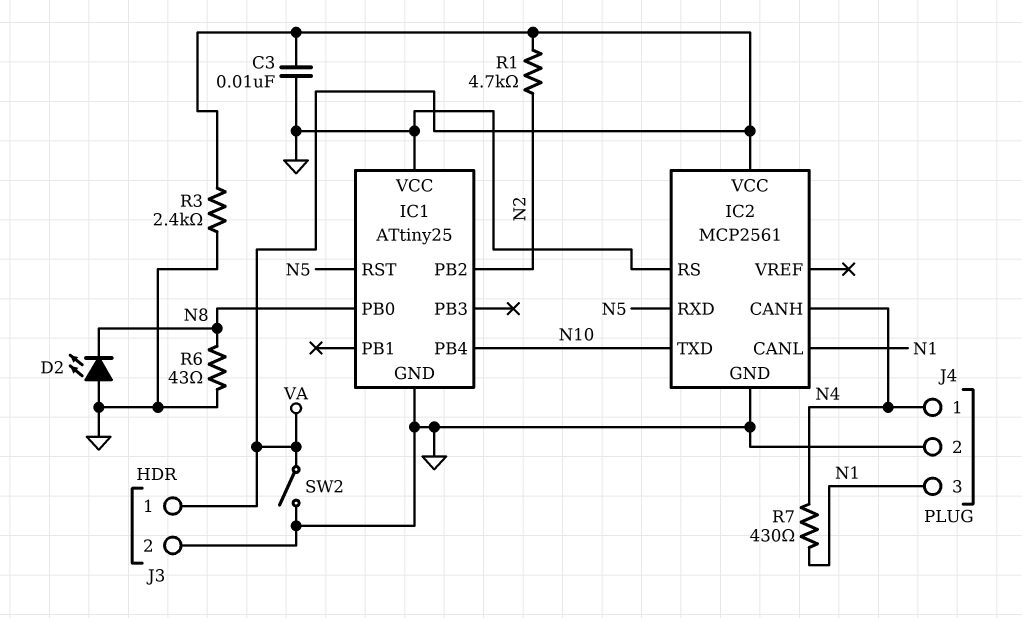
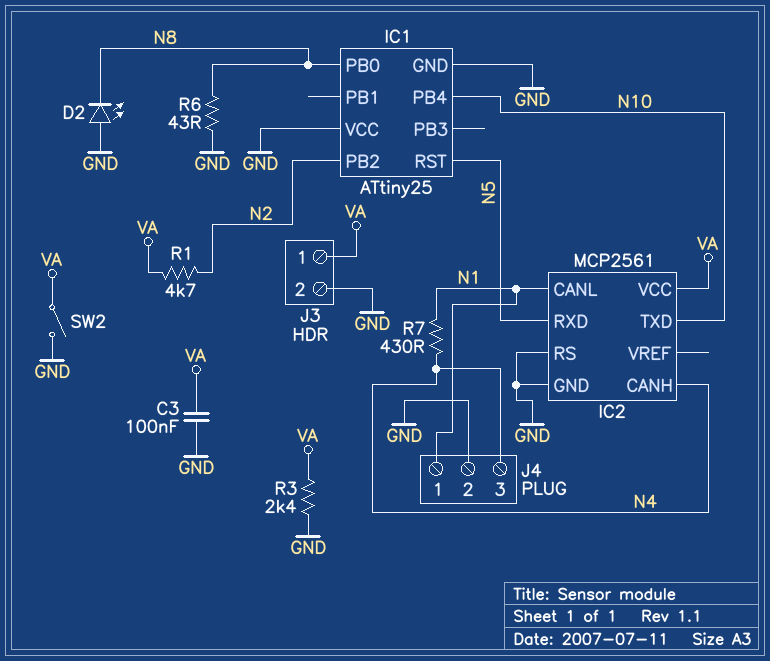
C3: 10nF (GND, VA) -> 100nF (GND, VA)
J4 pin 1: N4 -> N1
J4 pin 3: N1 -> N4

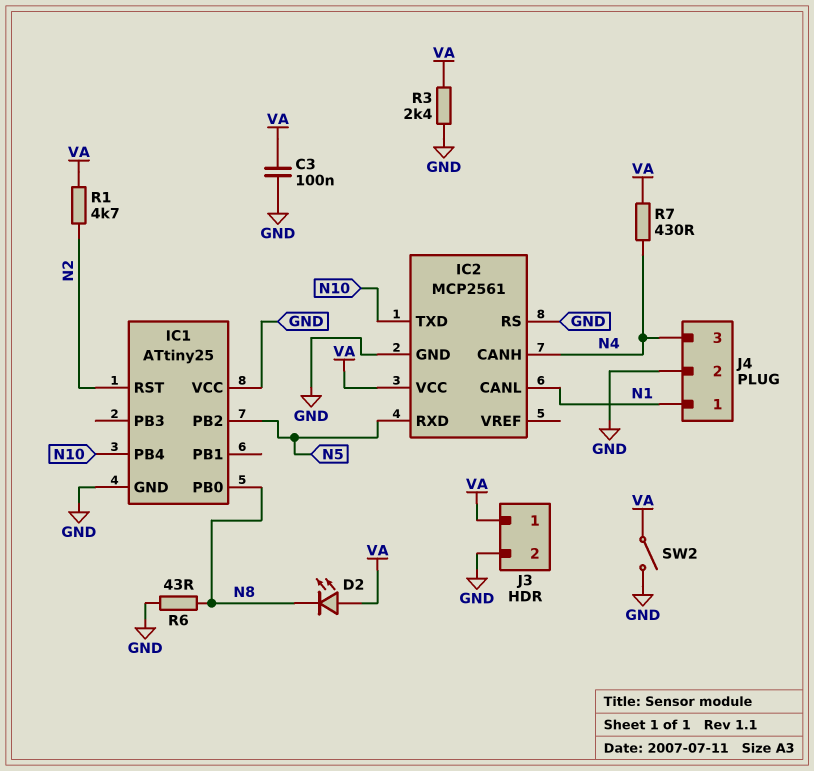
D2: LED (A GND, K N8) -> LED (A VA, K N8)
IC1 pin PB2: N2 -> N5
IC1 pin RST: N5 -> N2
R7: 430 (N1, N4) -> 430 (N4, VA)

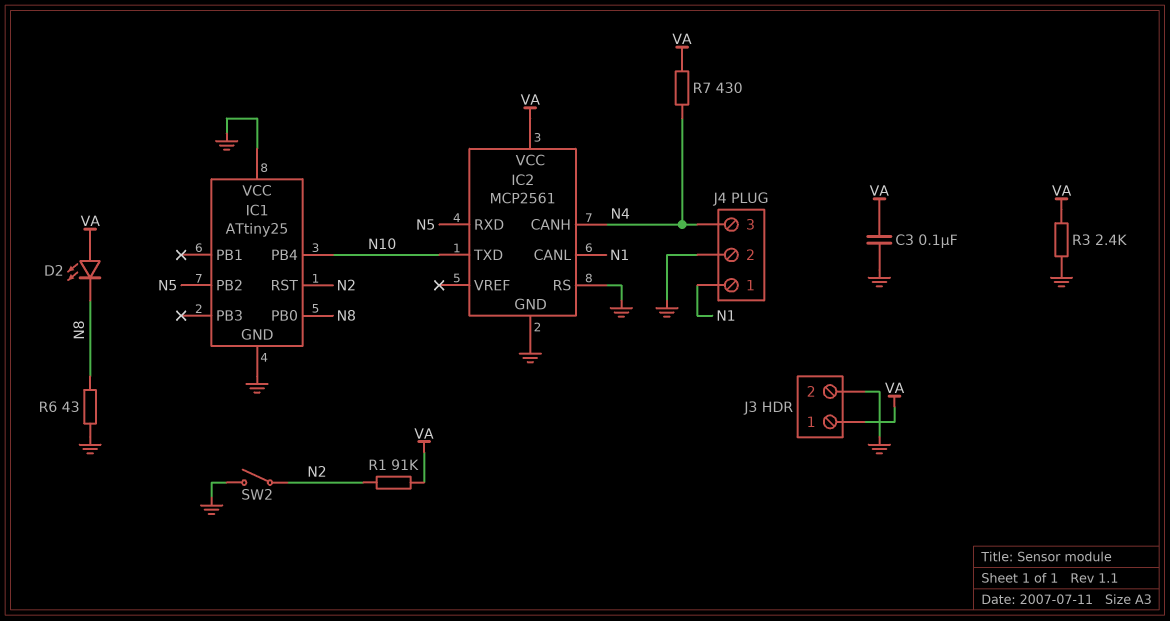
R1: 4.7k (N2, VA) -> 91k (N2, VA)
SW2: switch (GND, VA) -> switch (GND, N2)

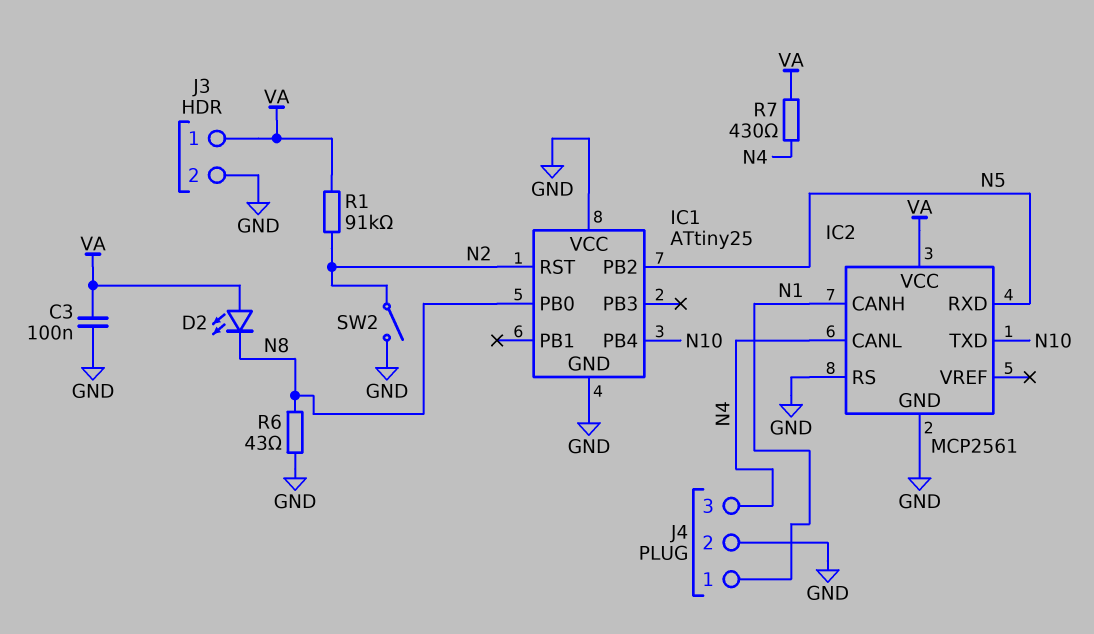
IC2 pin CANH: N4 -> N1
IC2 pin CANL: N1 -> N4
R3: 2.4k (GND, VA) -> none

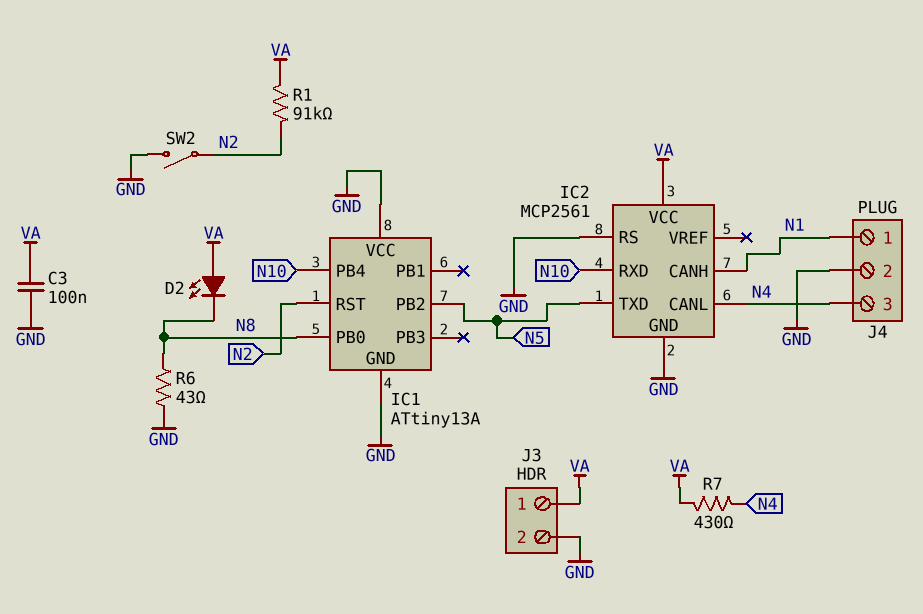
IC1: ATtiny25 -> ATtiny13A
IC2 pin RXD: N5 -> N10
IC2 pin TXD: N10 -> N5

